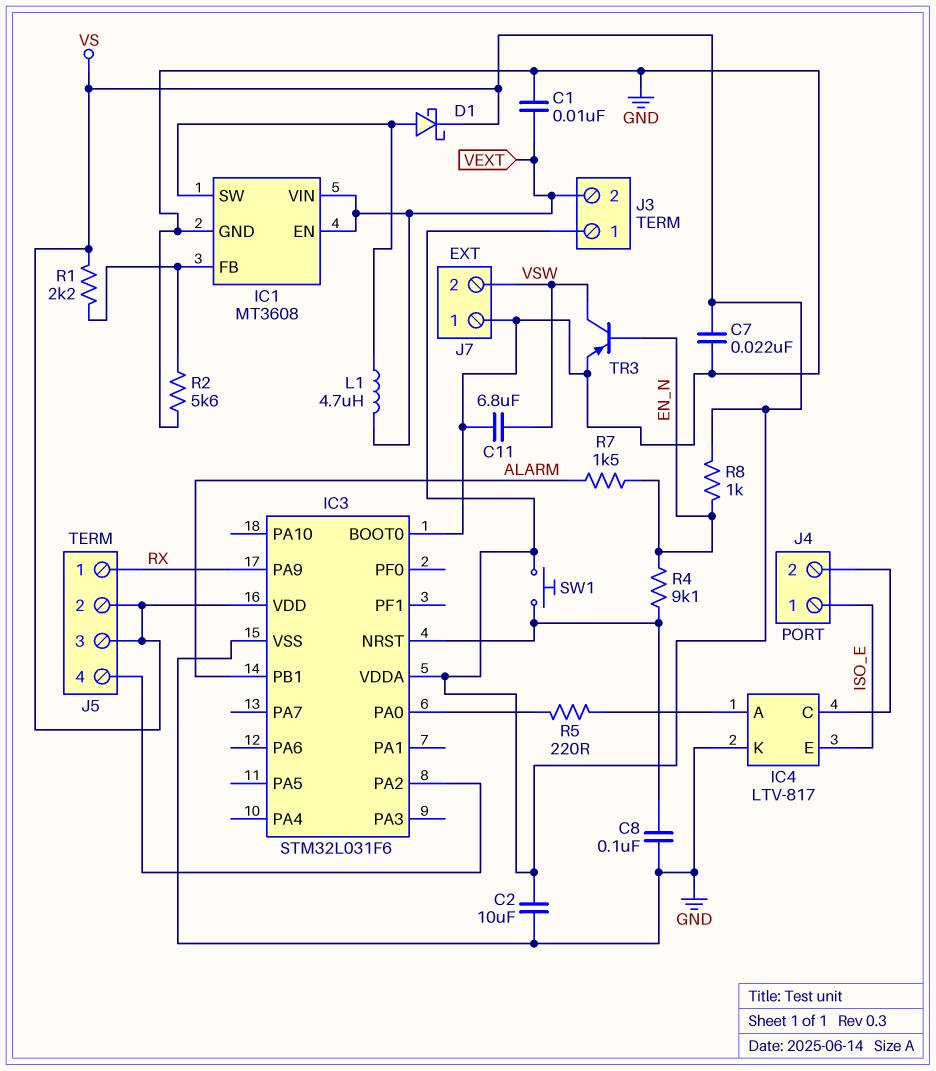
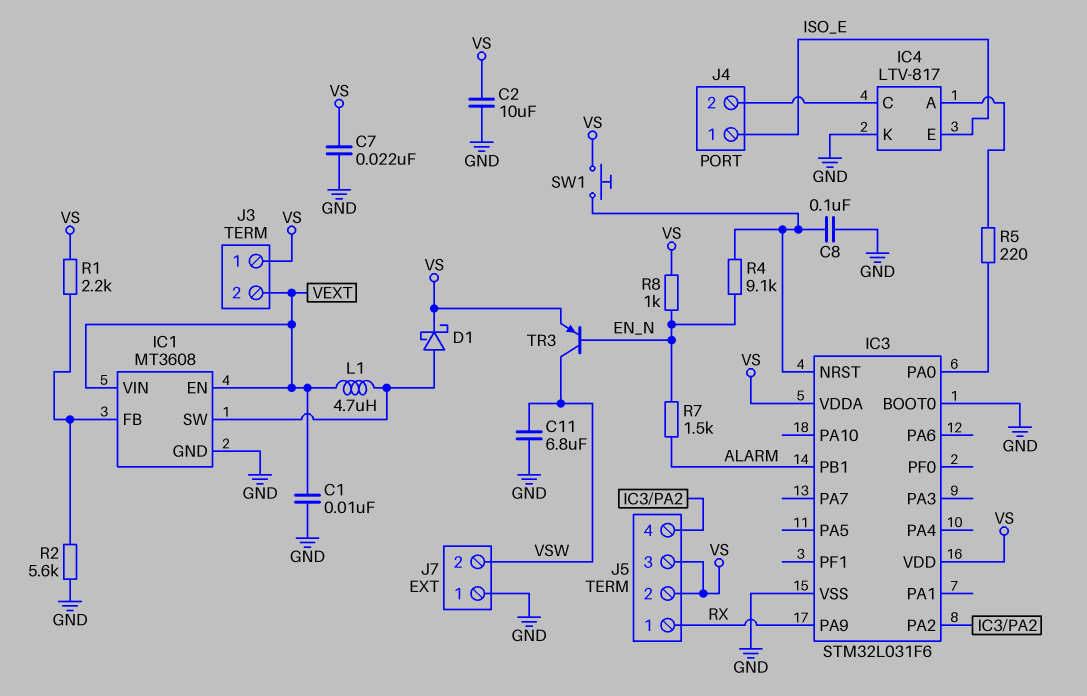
TR3: PNP (B EN_N, C VSW, E GND) -> PNP (B EN_N, C VSW, E VS)

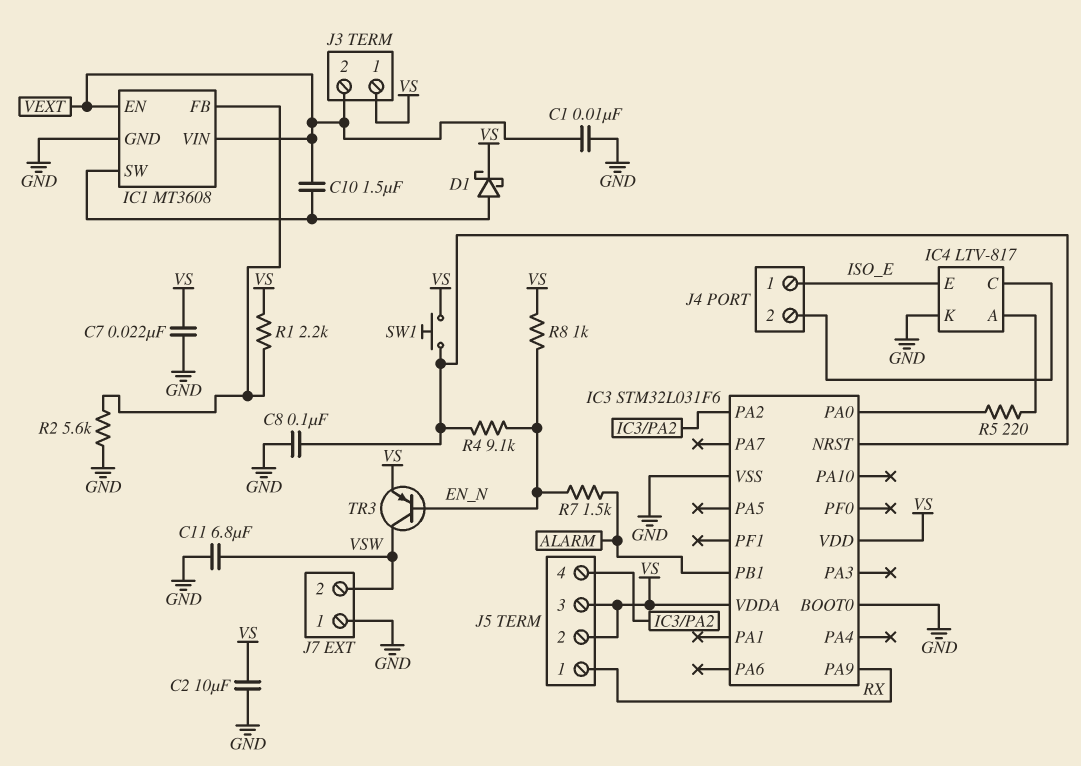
C10: none -> 1.5uF (IC1/SW, VEXT)
L1: 4.7uH (IC1/SW, VEXT) -> none

